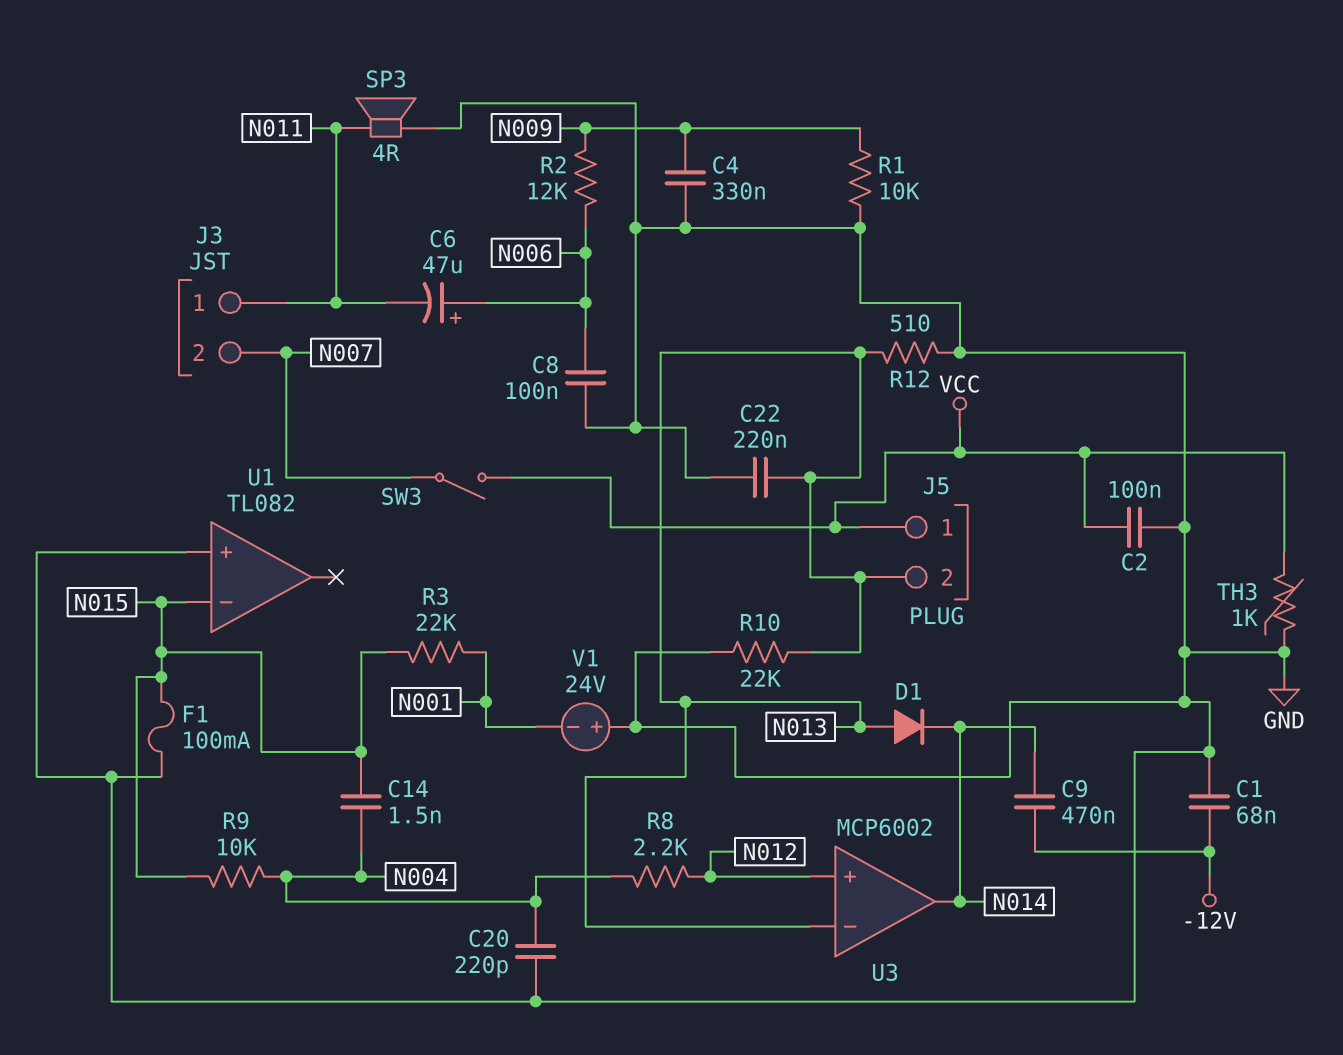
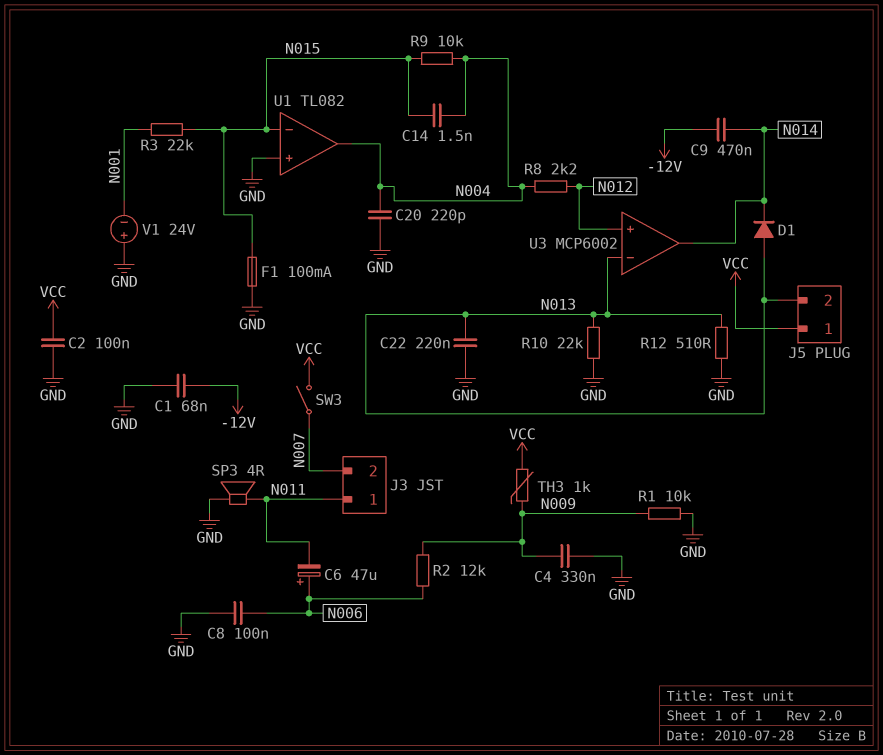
TH3: 1k (GND, VCC) -> 1k (N009, VCC)
U1 pin out: none -> N004

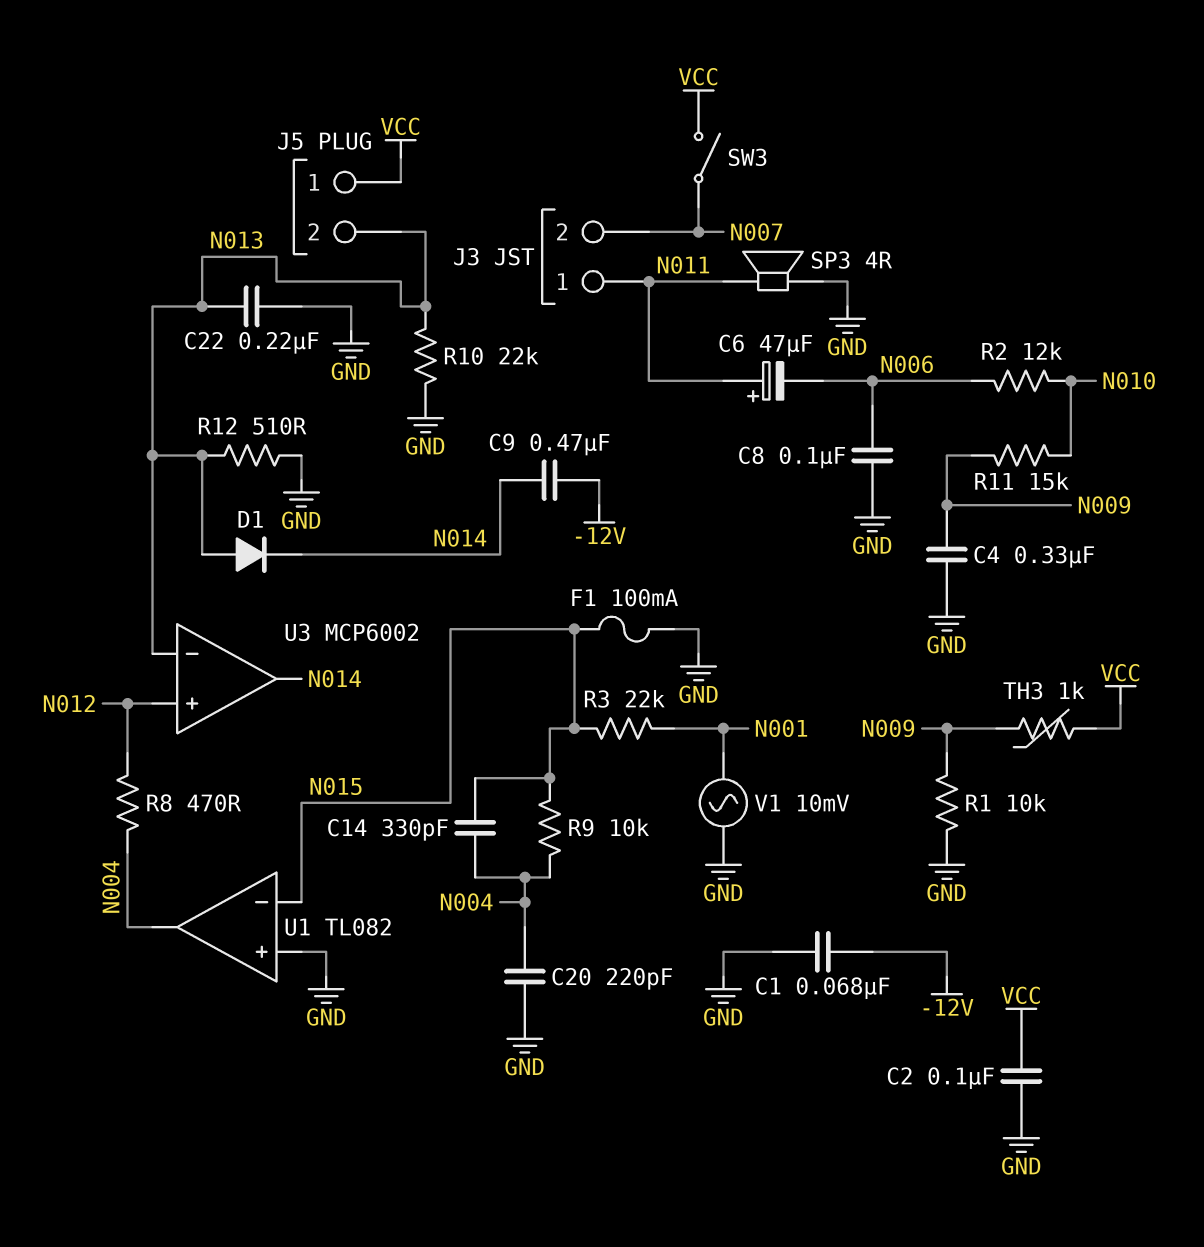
C6: 47uF (plus N006, minus N011) -> 47uF (plus N011, minus N006)
C14: 1.5nF (N004, N015) -> 330pF (N004, N015)
R2: 12k (N006, N009) -> 12k (N006, N010)
R8: 2.2k (N004, N012) -> 470 (N004, N012)
R11: none -> 15k (N009, N010)
V1: 24V (plus GND, minus N001) -> AC 10mV (GND, N001)

